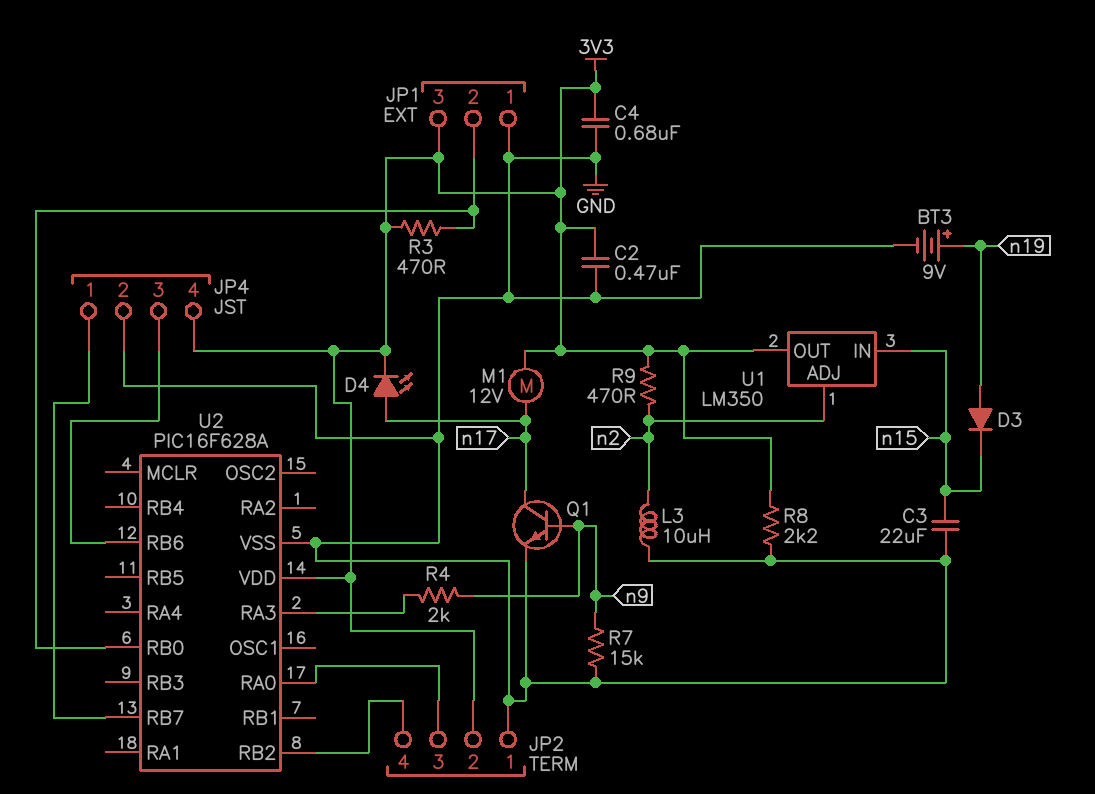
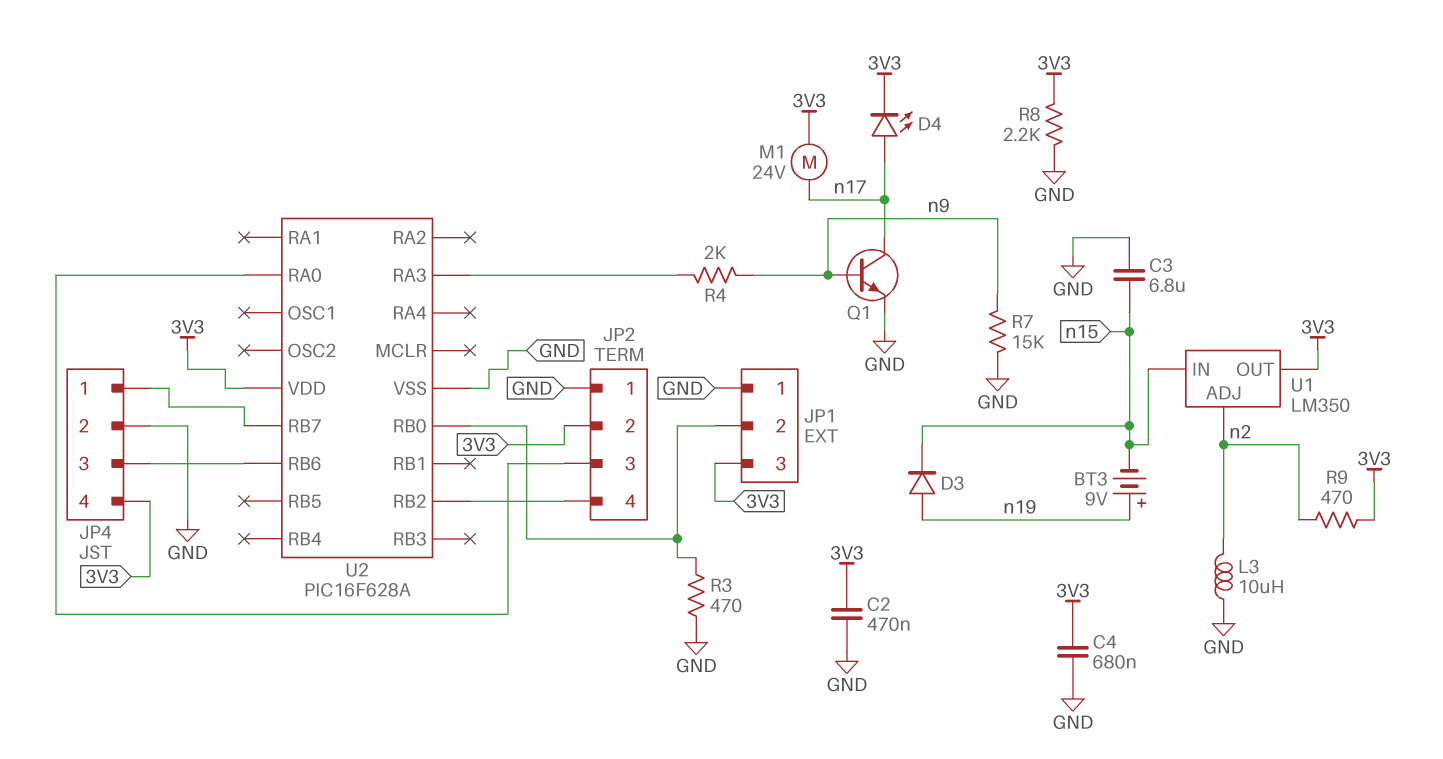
BT3: 9V (plus n19, minus GND) -> 9V (plus n19, minus n15)
C3: 22uF (GND, n15) -> 6.8uF (GND, n15)
M1: motor 12V (3V3, n17) -> motor 24V (3V3, n17)
R3: 470 (3V3, JP1/2) -> 470 (GND, JP1/2)

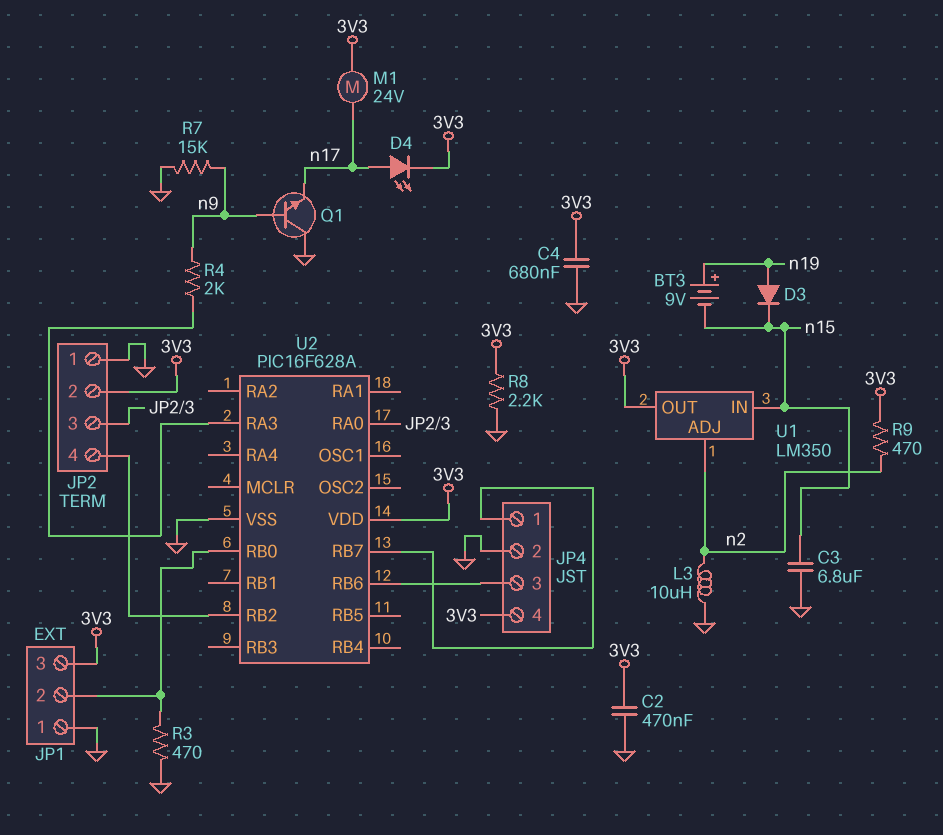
Q1: NPN (B n9, C n17, E GND) -> NPN (B n9, C GND, E n17)

